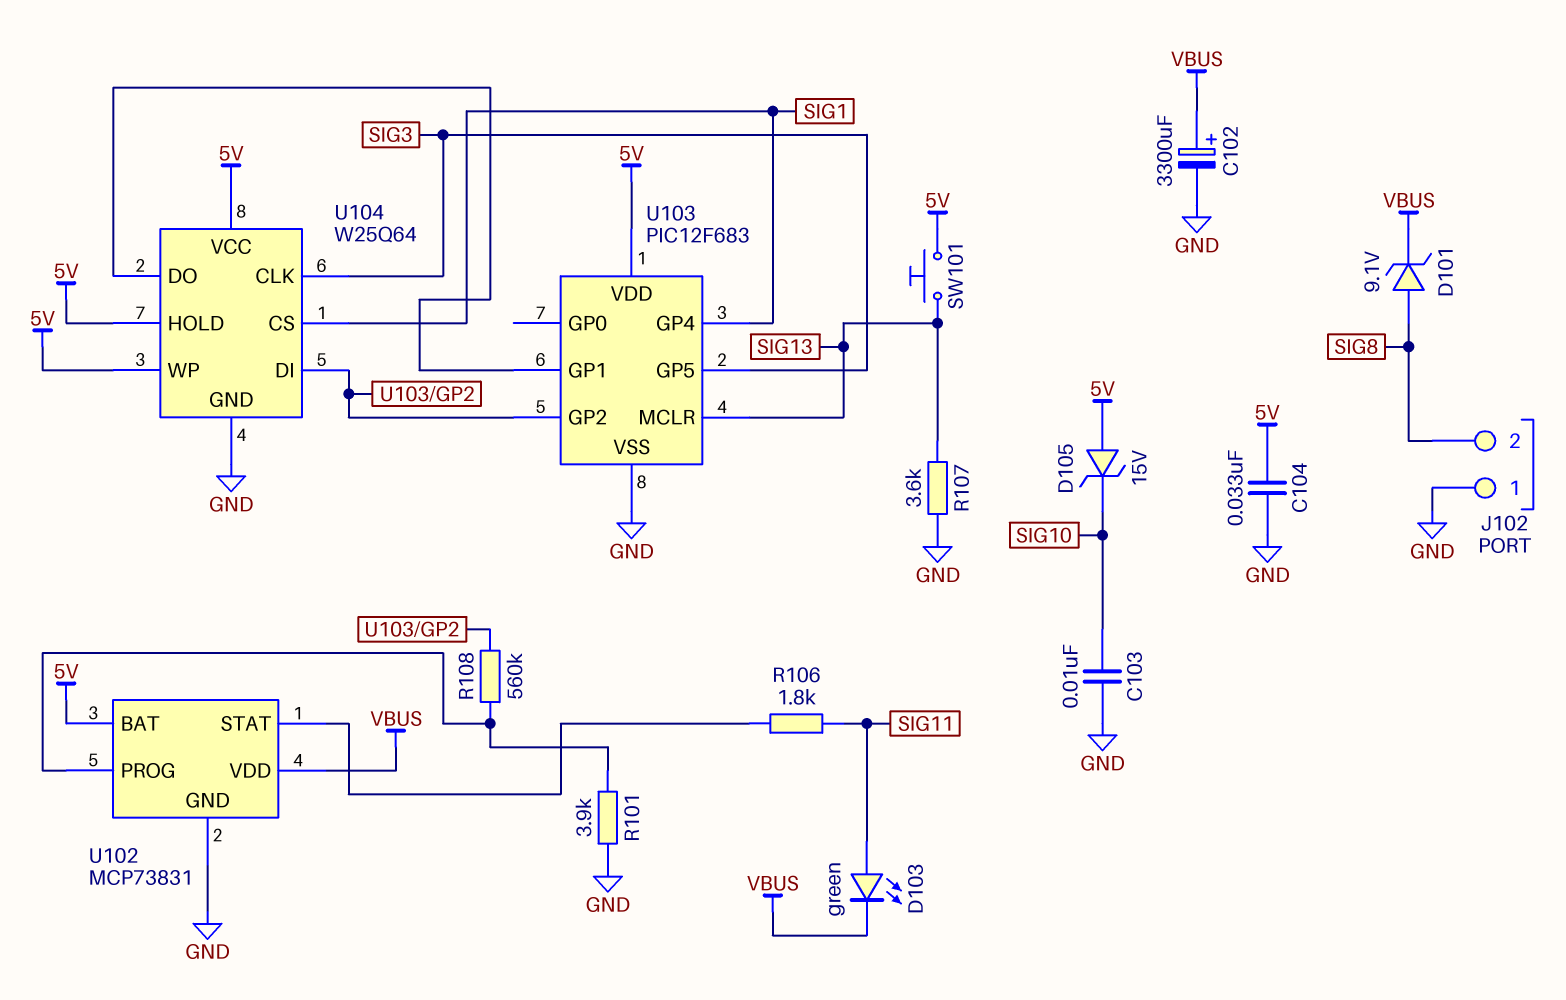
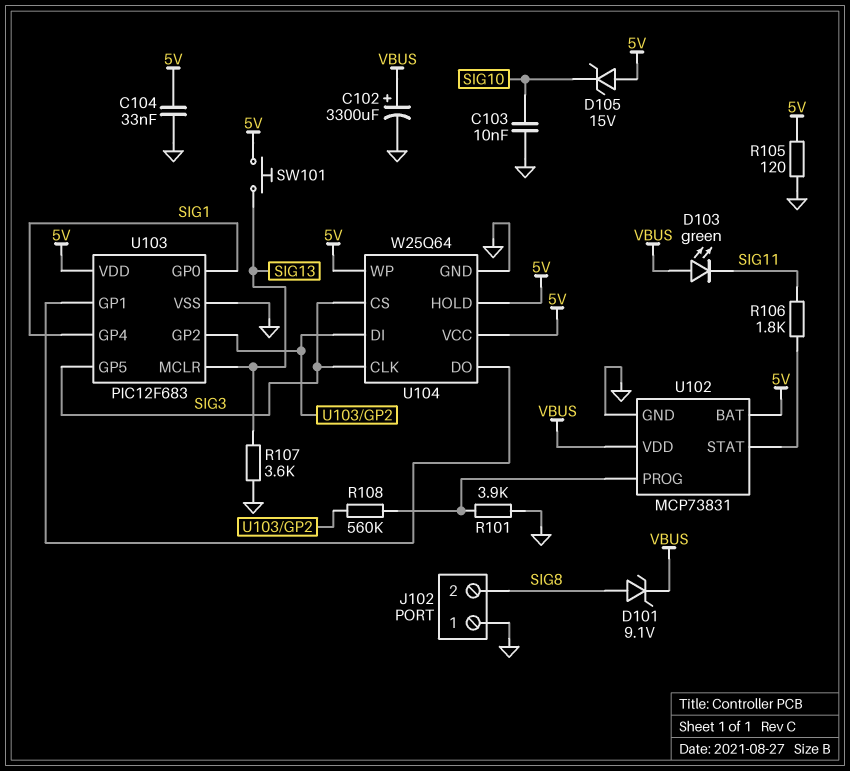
D103: LED green (A SIG11, K VBUS) -> LED green (A VBUS, K SIG11)
R105: none -> 120 (5V, GND)
U103 pin GP0: none -> SIG1
U104 pin CS: SIG1 -> SIG3

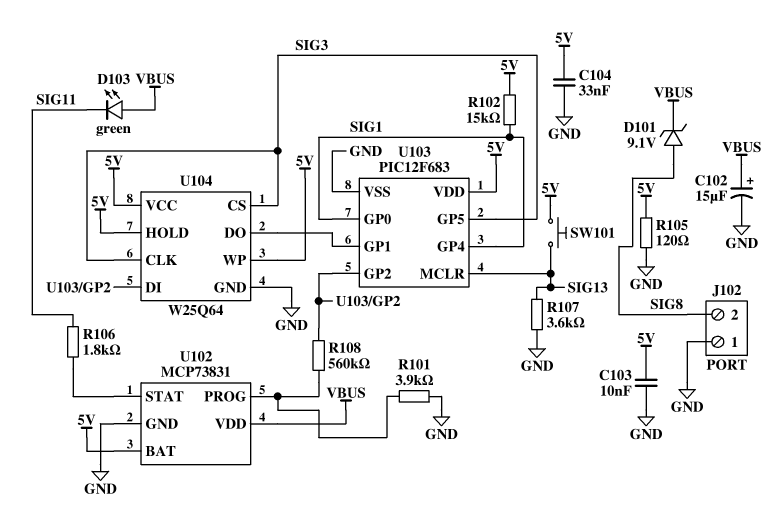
C102: 3300uF (plus VBUS, minus GND) -> 15uF (plus VBUS, minus GND)
C103: 10nF (GND, SIG10) -> 10nF (5V, GND)
D105: zener 15V (A 5V, K SIG10) -> none
R102: none -> 15k (5V, SIG1)

